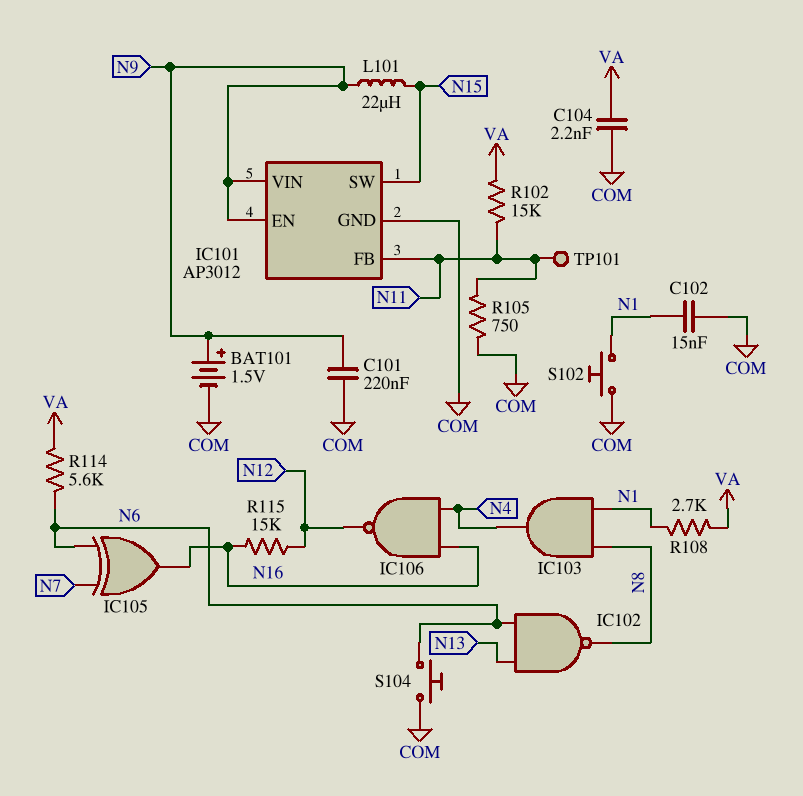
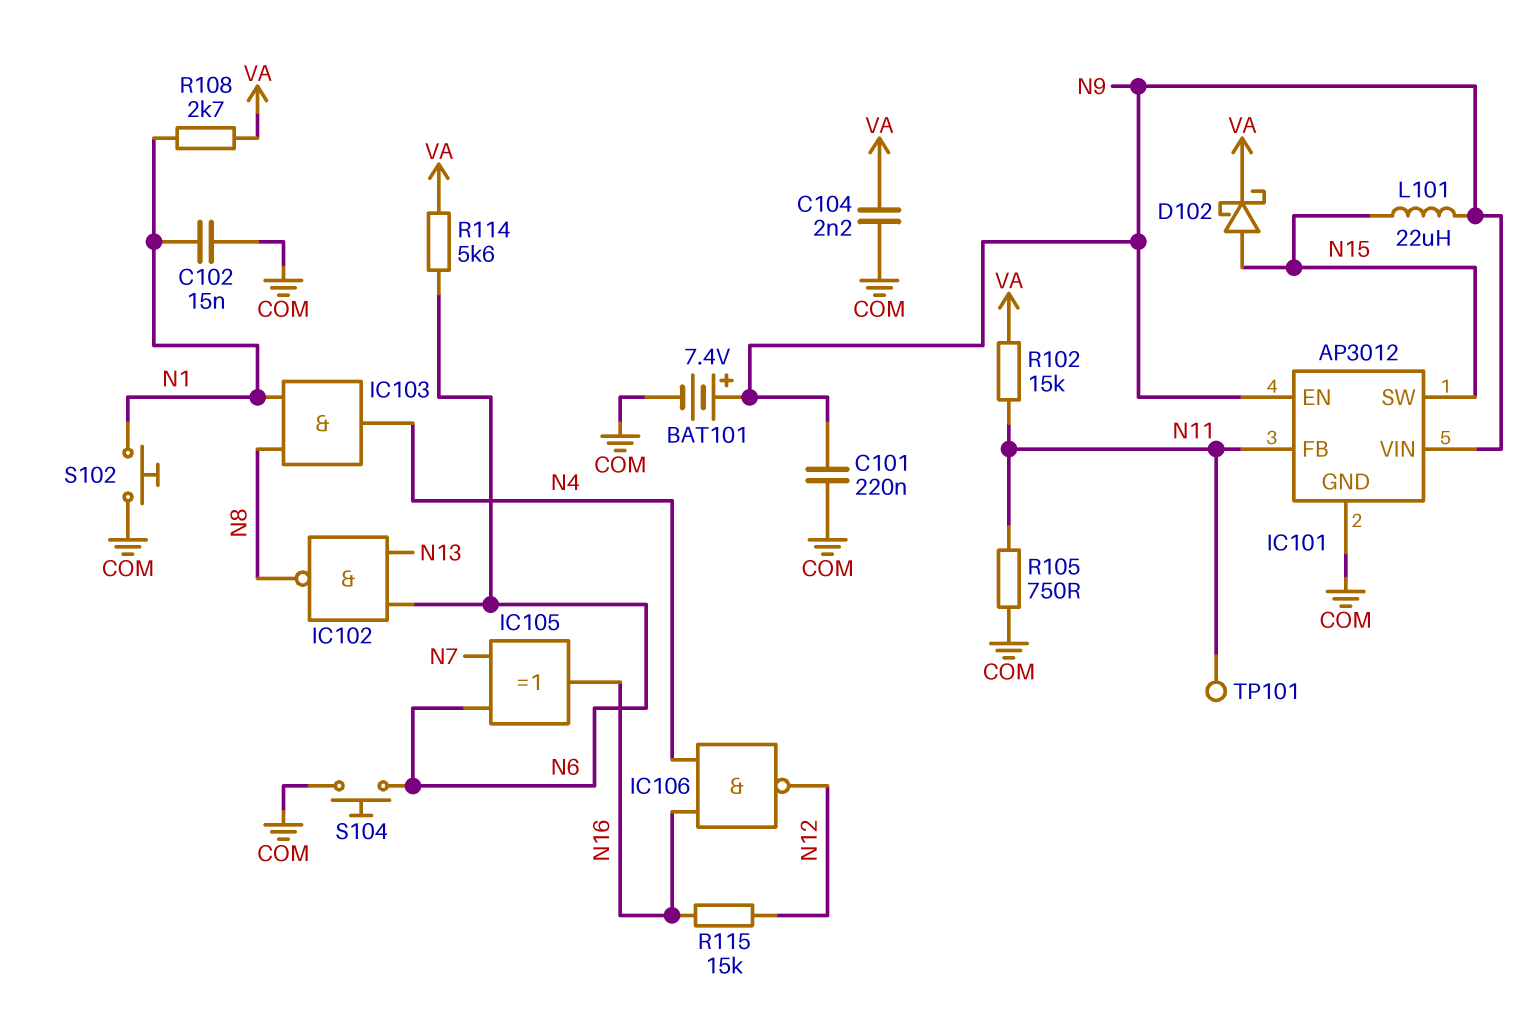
BAT101: 1.5V (plus N9, minus COM) -> 7.4V (plus N9, minus COM)
D102: none -> schottky (A N15, K VA)

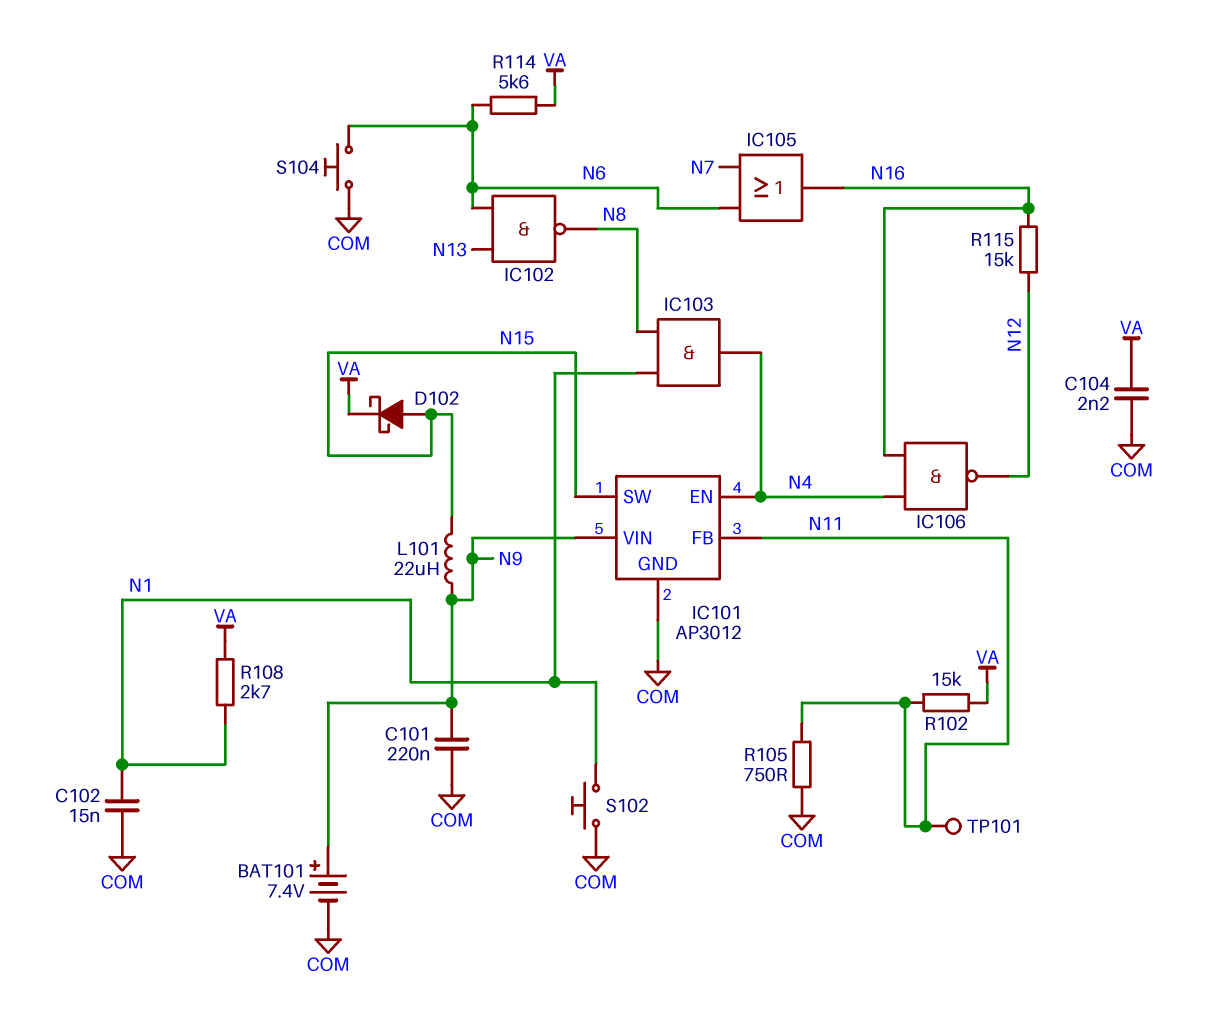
IC101 pin EN: N9 -> N4
IC105: XOR (in N6, in N7, out N16) -> OR (in N6, in N7, out N16)

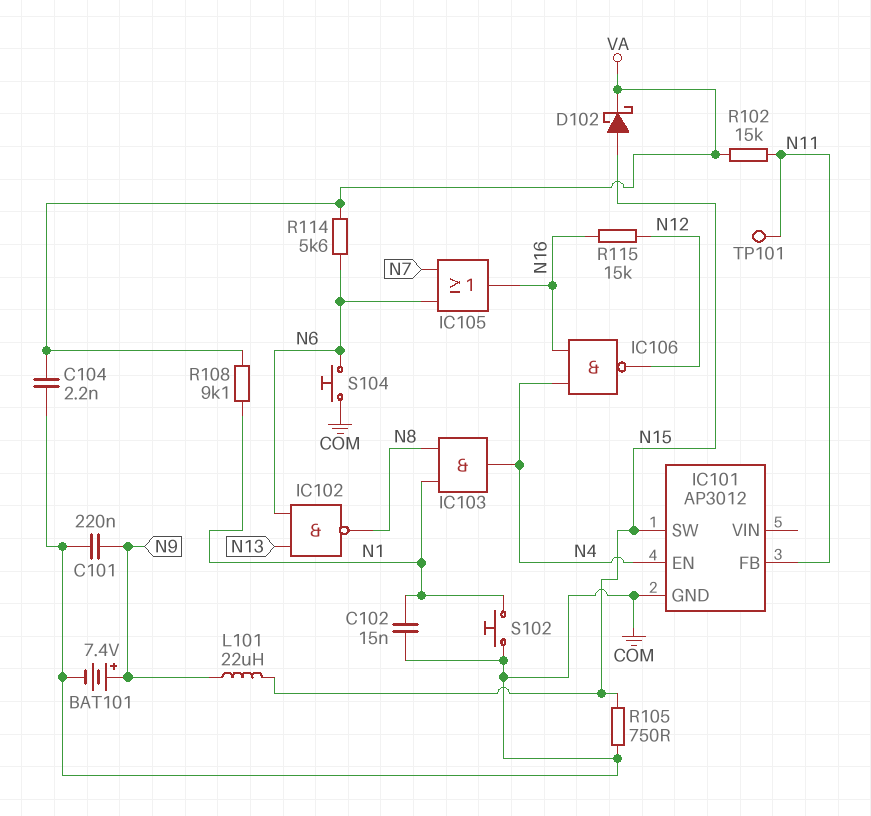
IC101 pin VIN: N9 -> none
R105: 750 (COM, N11) -> 750 (COM, N15)
R108: 2.7k (N1, VA) -> 9.1k (N1, VA)

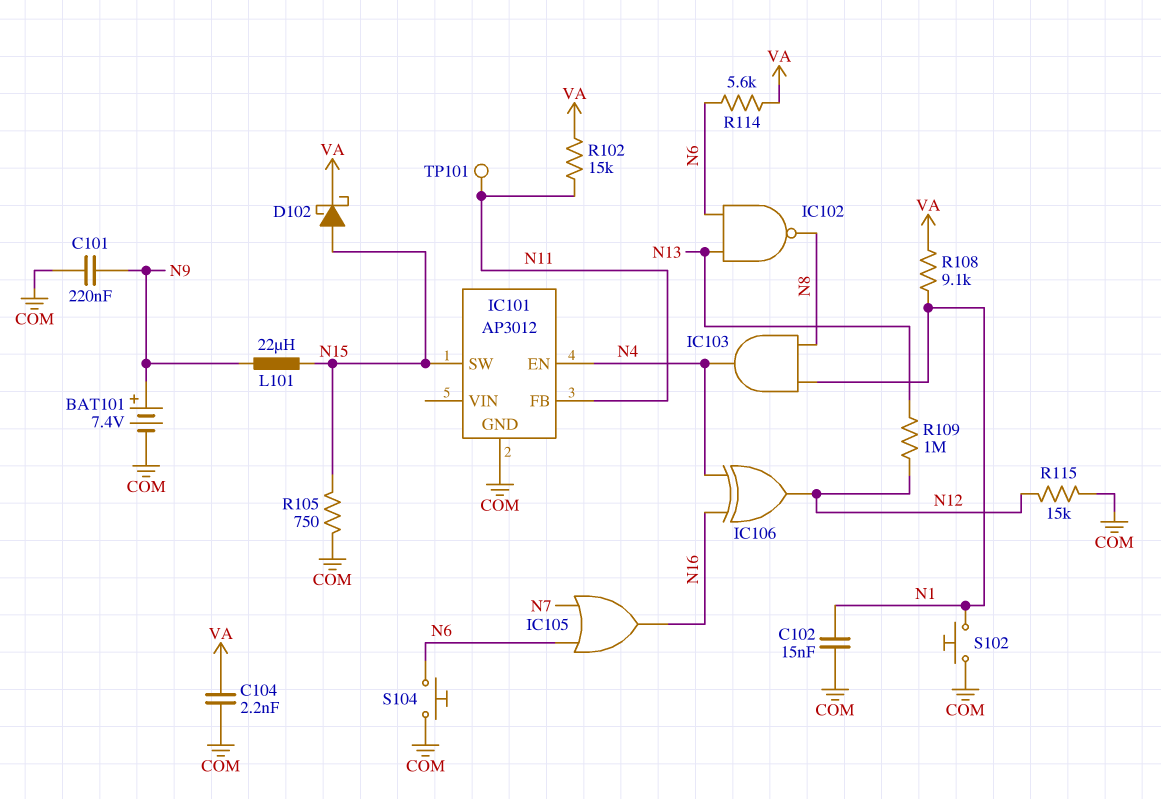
IC106: NAND (in N4, in N16, out N12) -> XOR (in N4, in N16, out N12)
R109: none -> 1M (N12, N13)
R115: 15k (N12, N16) -> 15k (COM, N12)

